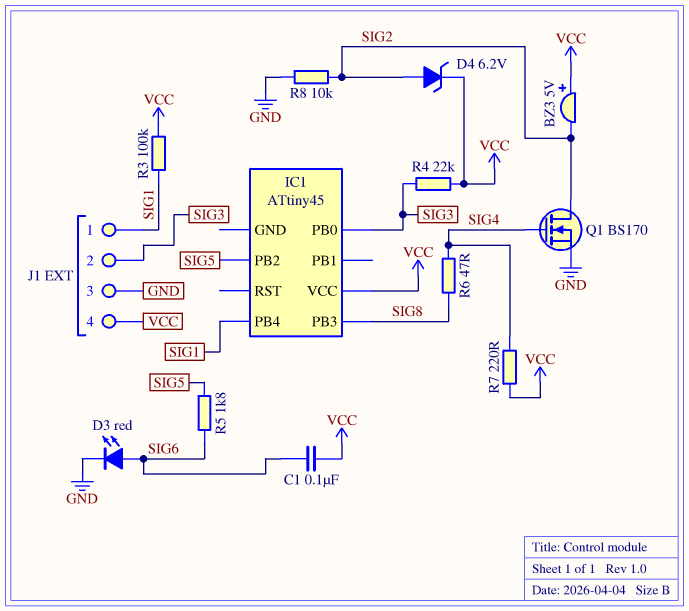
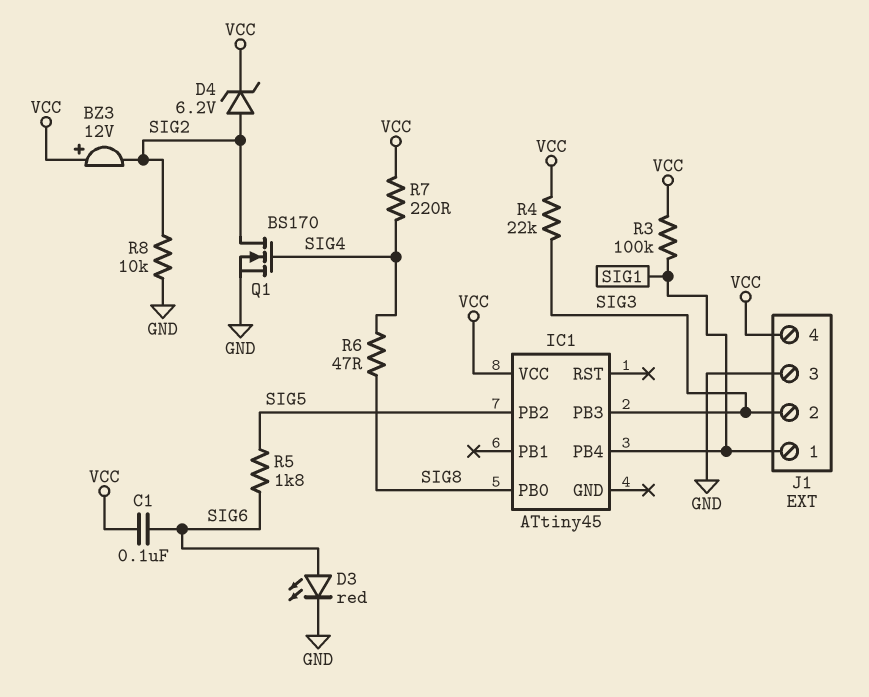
BZ3: buzzer 5V (plus VCC, minus SIG2) -> buzzer 12V (plus VCC, minus SIG2)
IC1 pin PB0: SIG3 -> SIG8
IC1 pin PB3: SIG8 -> SIG3

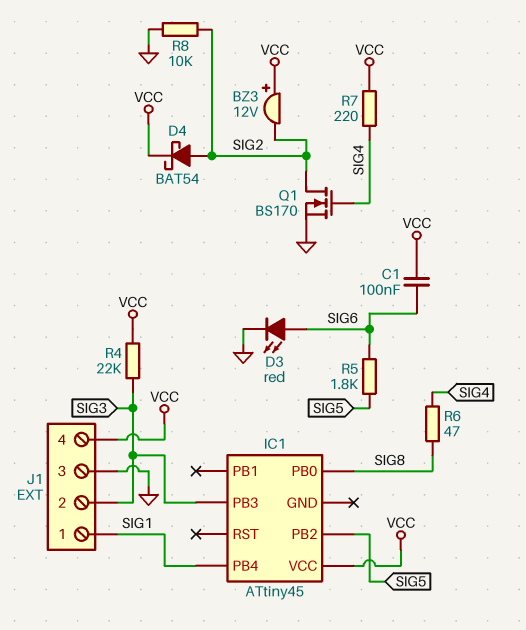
D4: zener 6.2V (A SIG2, K VCC) -> schottky BAT54 (A SIG2, K VCC)
R3: 100k (SIG1, VCC) -> none

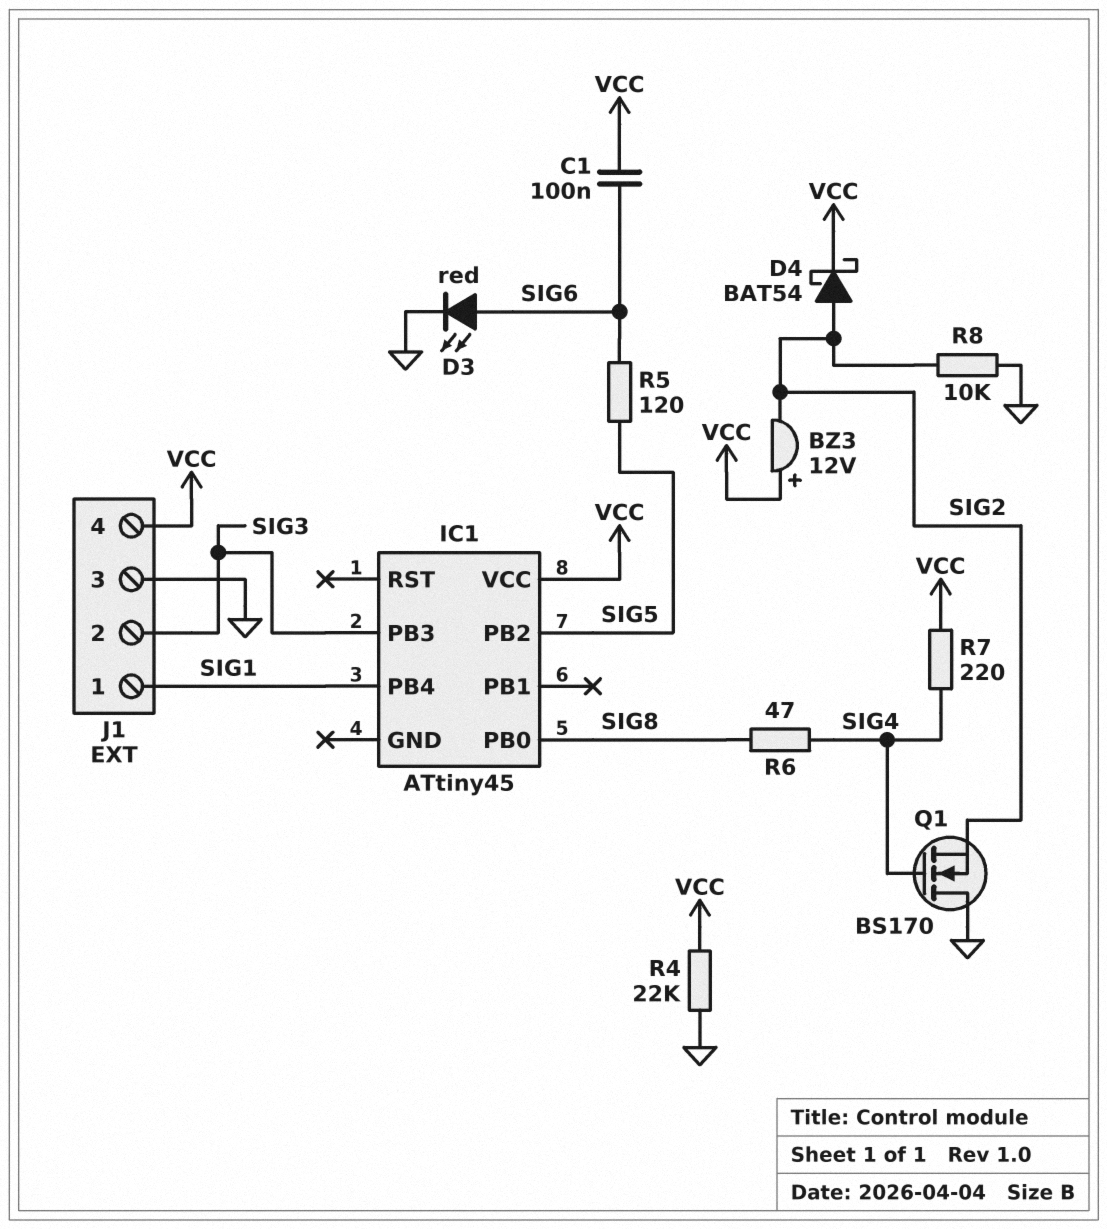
Q1: NMOS BS170 (G SIG4, D SIG2, S GND) -> NMOS BS170 (G SIG4, D GND, S SIG2)
R4: 22k (SIG3, VCC) -> 22k (GND, VCC)
R5: 1.8k (SIG5, SIG6) -> 120 (SIG5, SIG6)

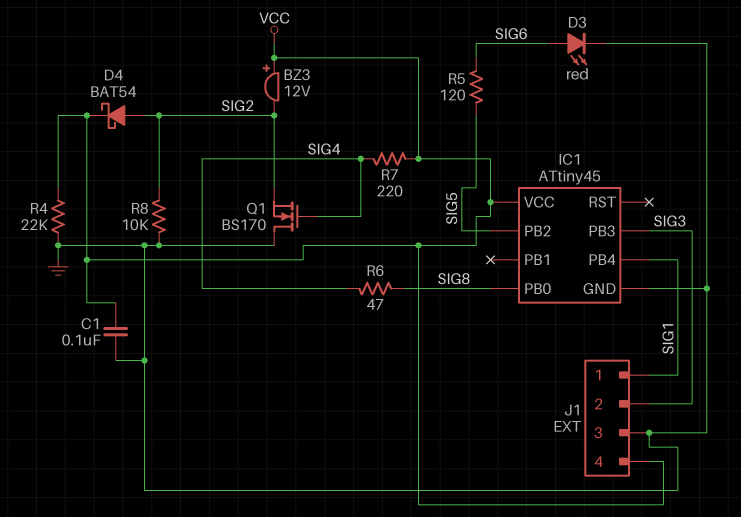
C1: 100nF (SIG6, VCC) -> 100nF (GND, VCC)
IC1 pin GND: none -> GND

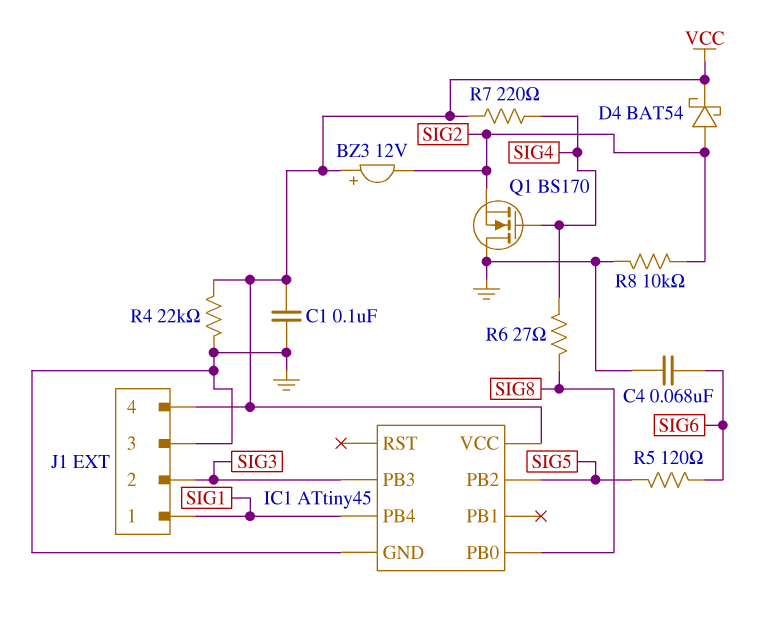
C4: none -> 68nF (GND, SIG6)
D3: LED red (A SIG6, K GND) -> none
R6: 47 (SIG4, SIG8) -> 27 (SIG4, SIG8)

